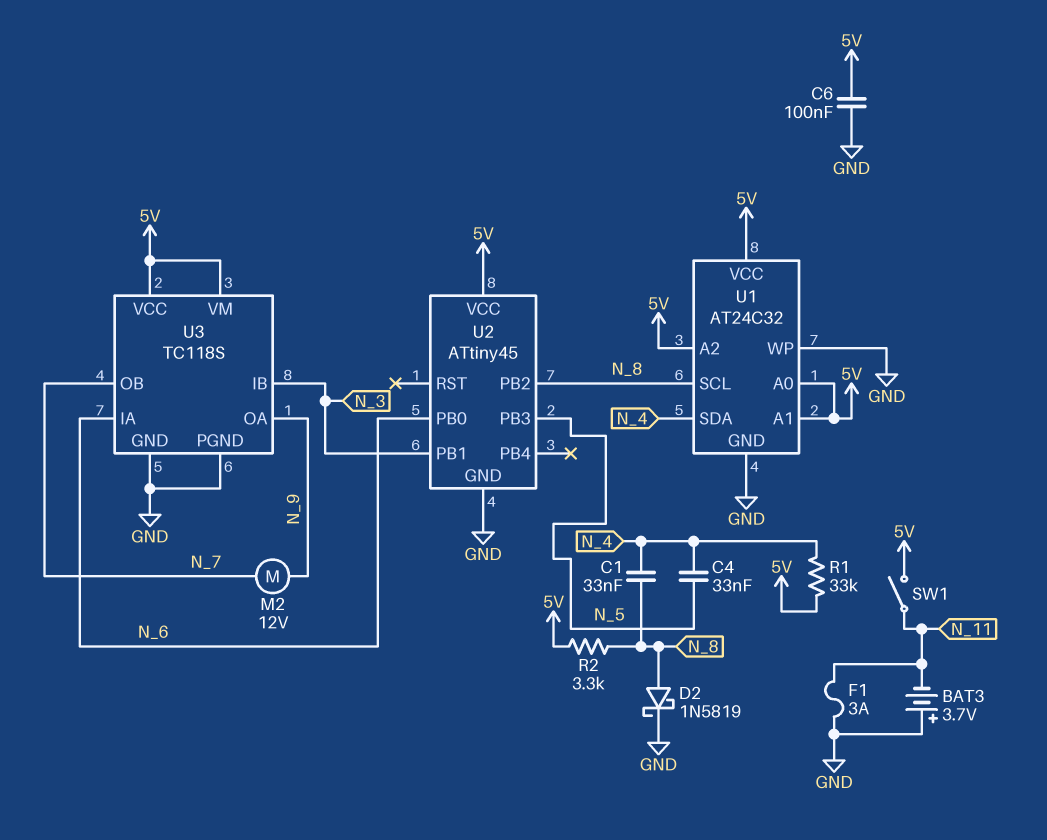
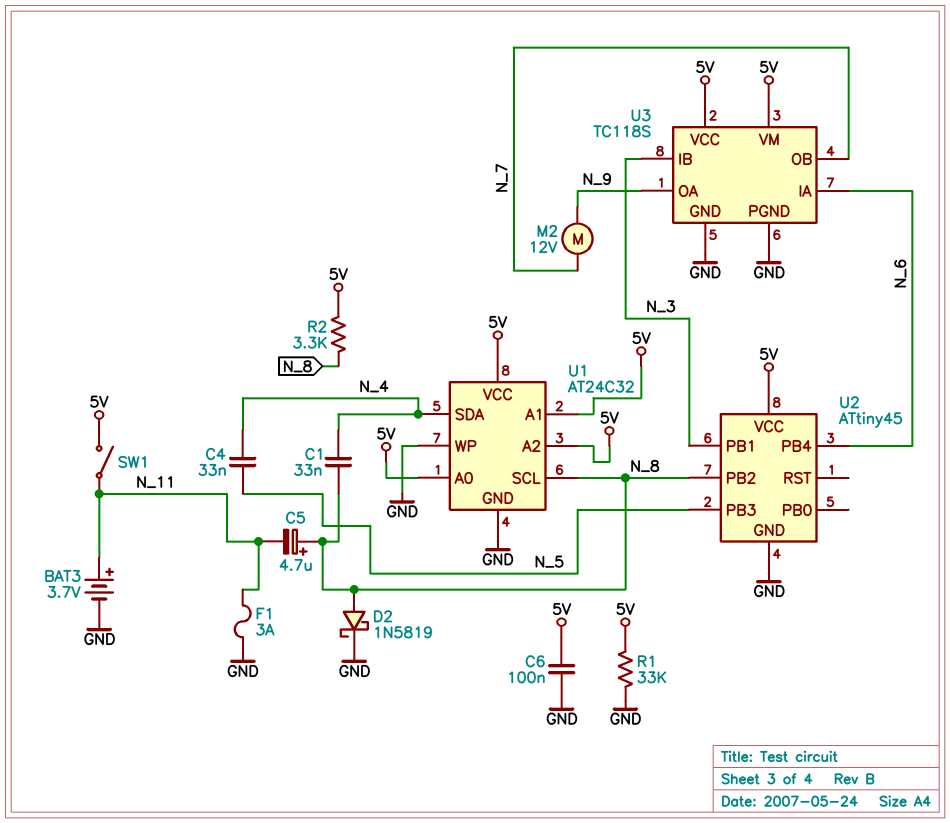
BAT3: 3.7V (plus GND, minus N_11) -> 3.7V (plus N_11, minus GND)
C5: none -> 4.7uF (plus N_8, minus N_11)
R1: 33k (5V, N_4) -> 33k (5V, GND)
U2 pin PB0: N_6 -> none
U2 pin PB4: none -> N_6

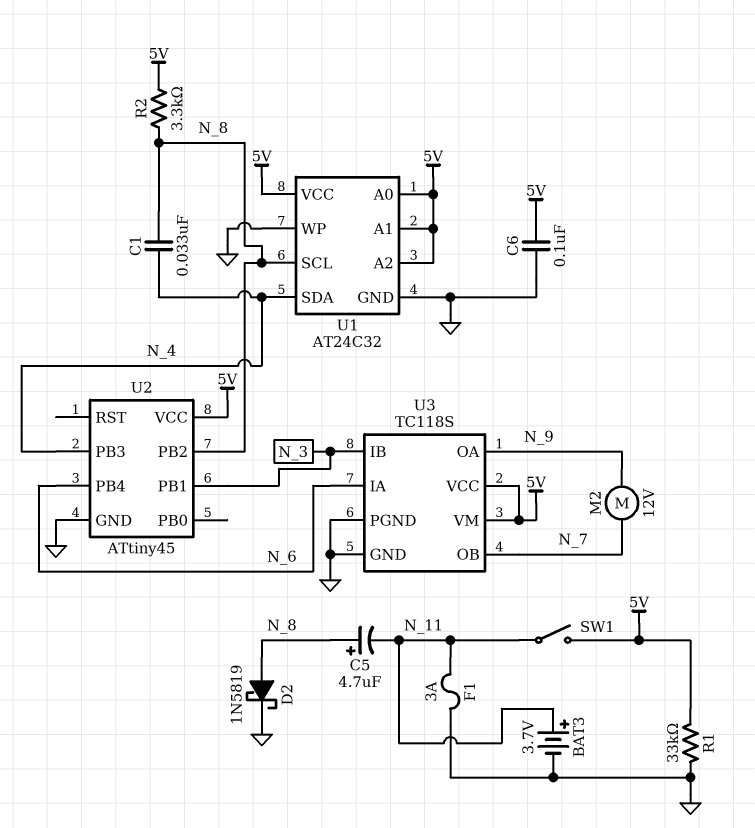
C4: 33nF (N_4, N_5) -> none
U2 pin PB3: N_5 -> N_4

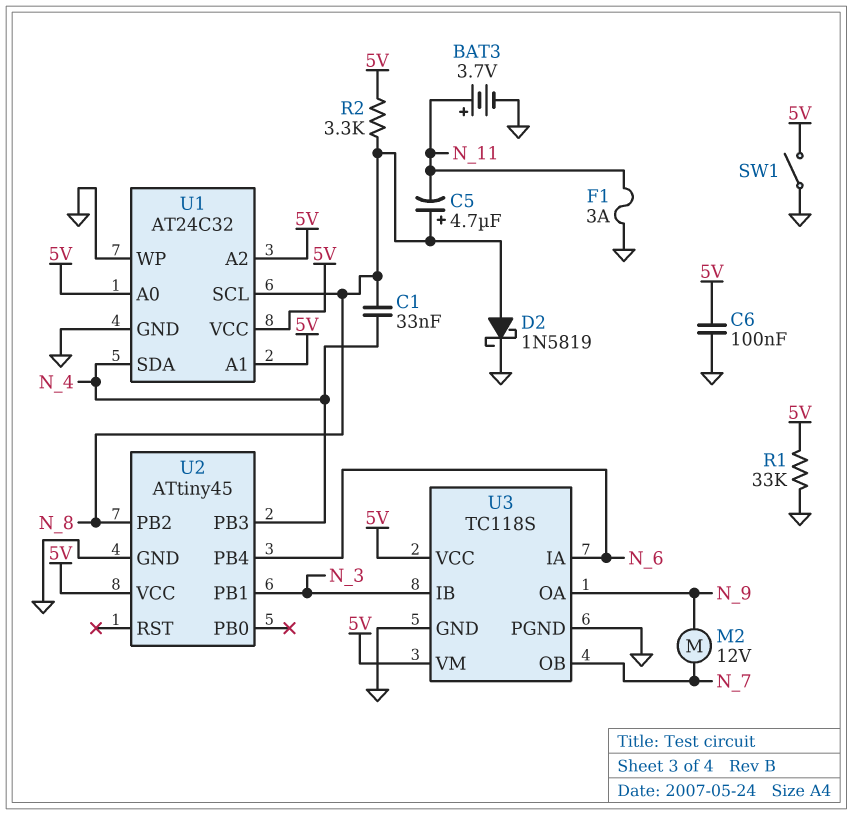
SW1: switch (5V, N_11) -> switch (5V, GND)

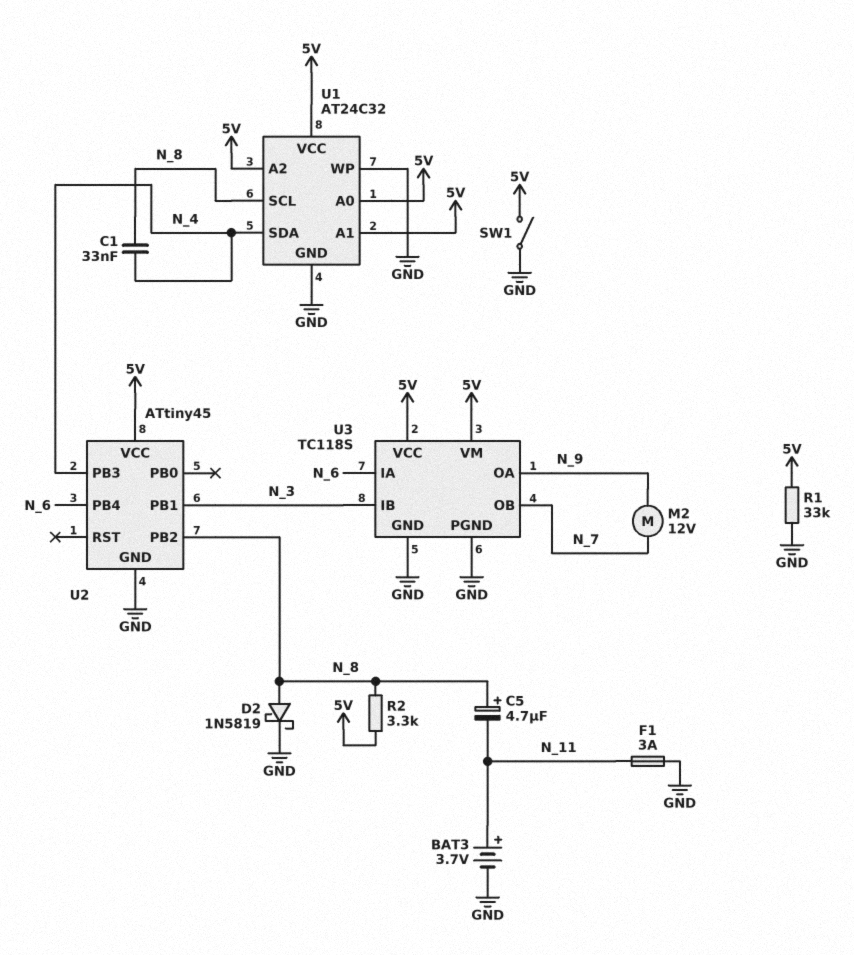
C6: 100nF (5V, GND) -> none

